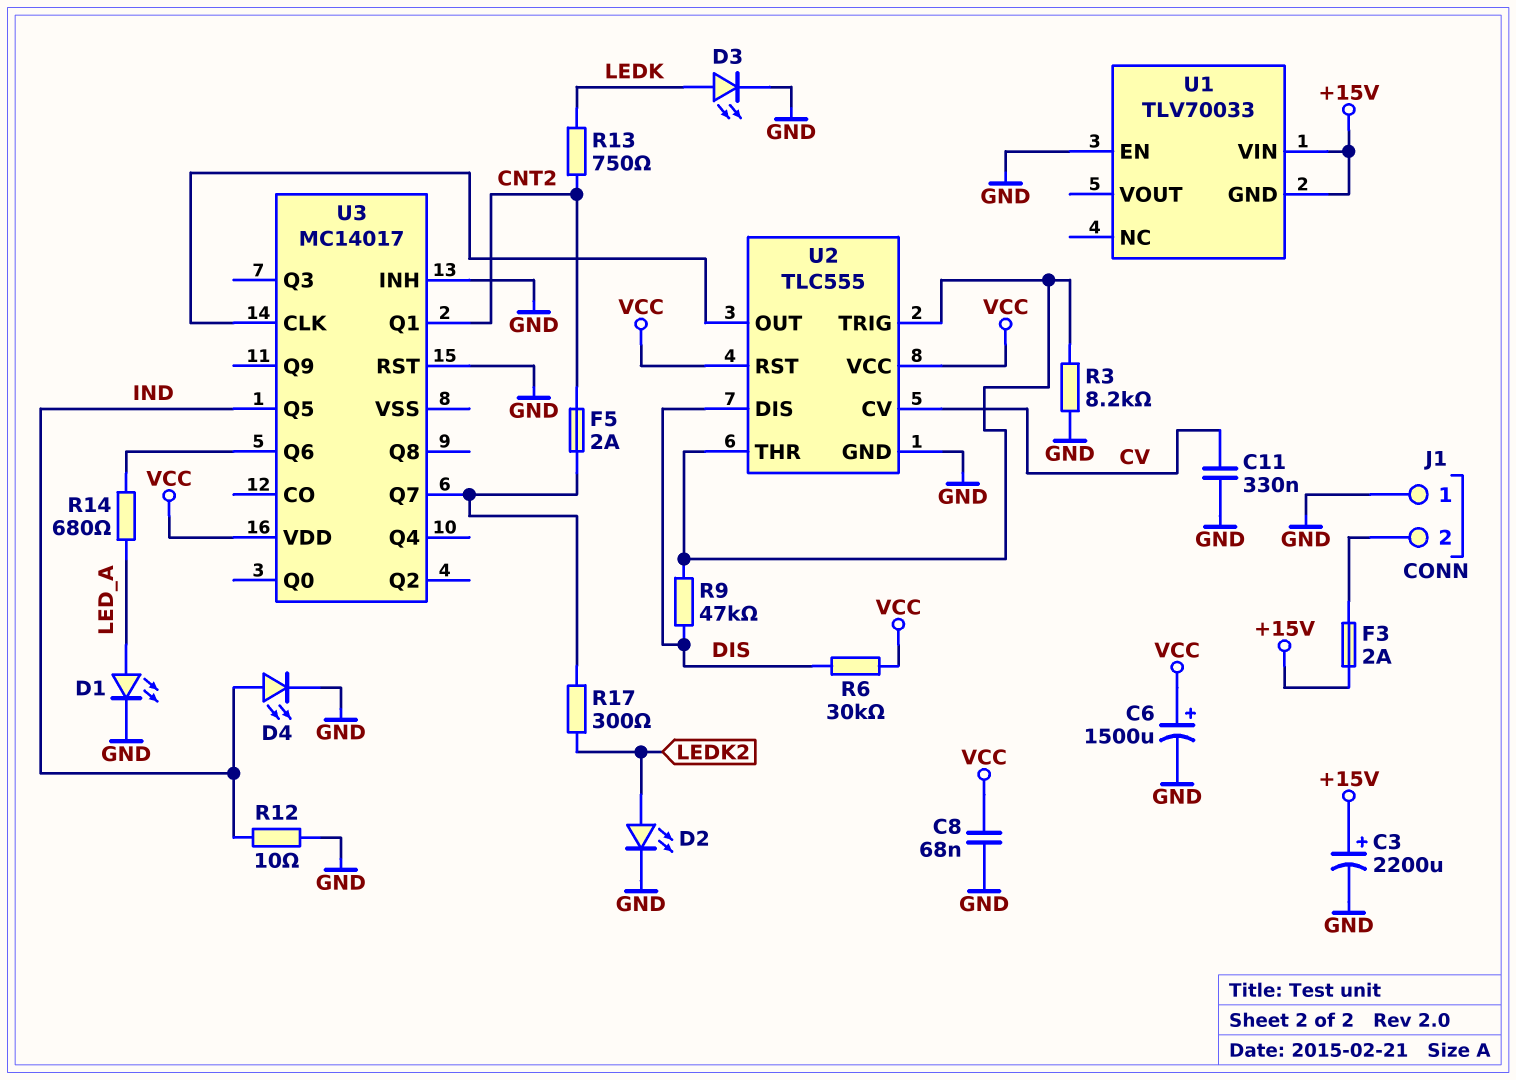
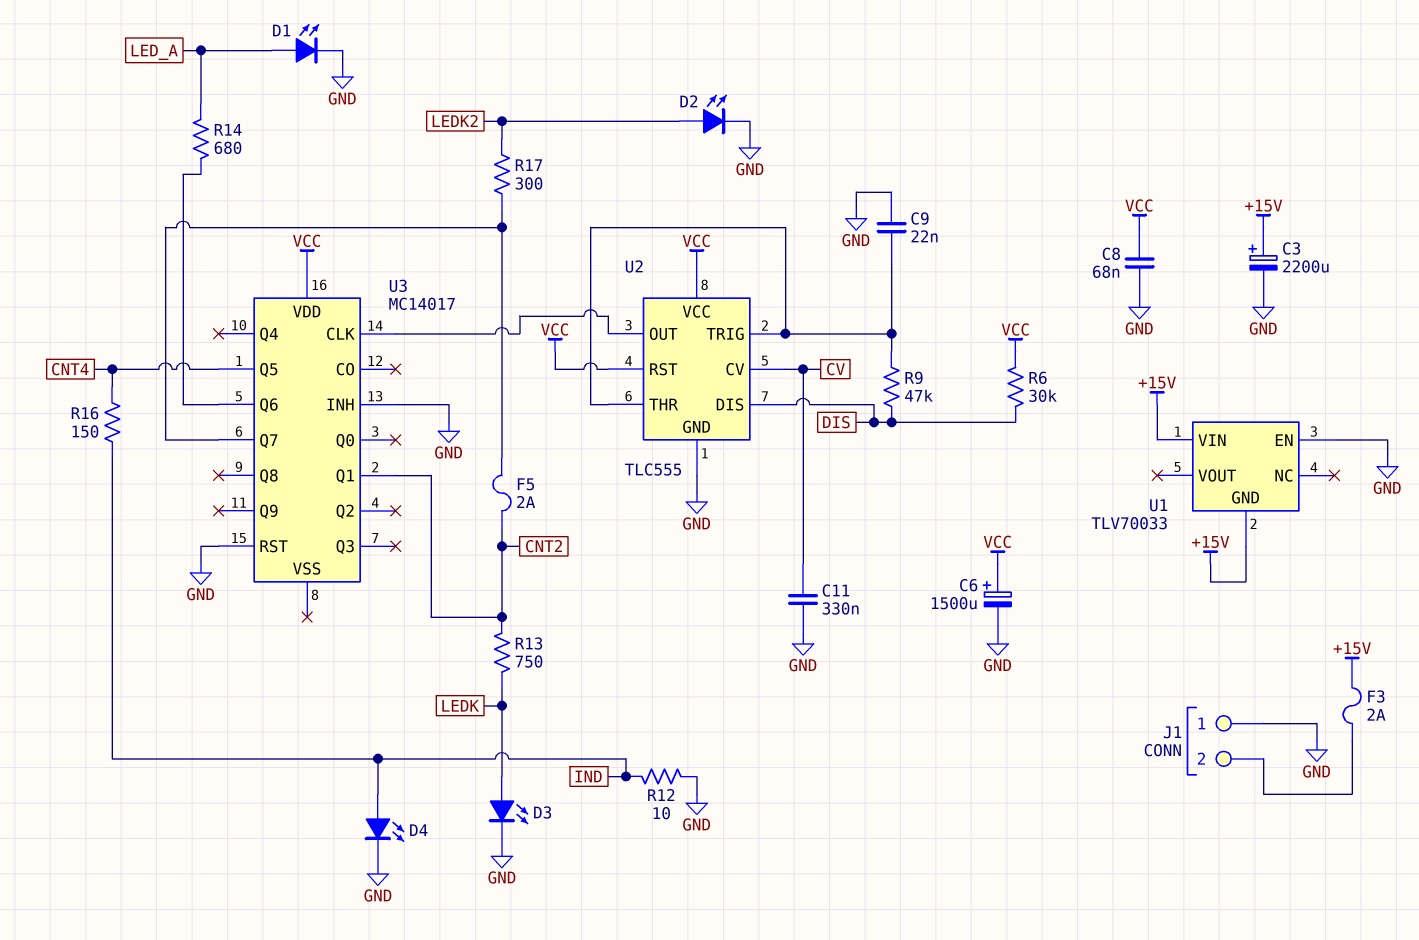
C9: none -> 22nF (GND, U2/THR)
R3: 8.2k (GND, U2/THR) -> none
R16: none -> 150 (CNT4, IND)
U3 pin Q5: IND -> CNT4

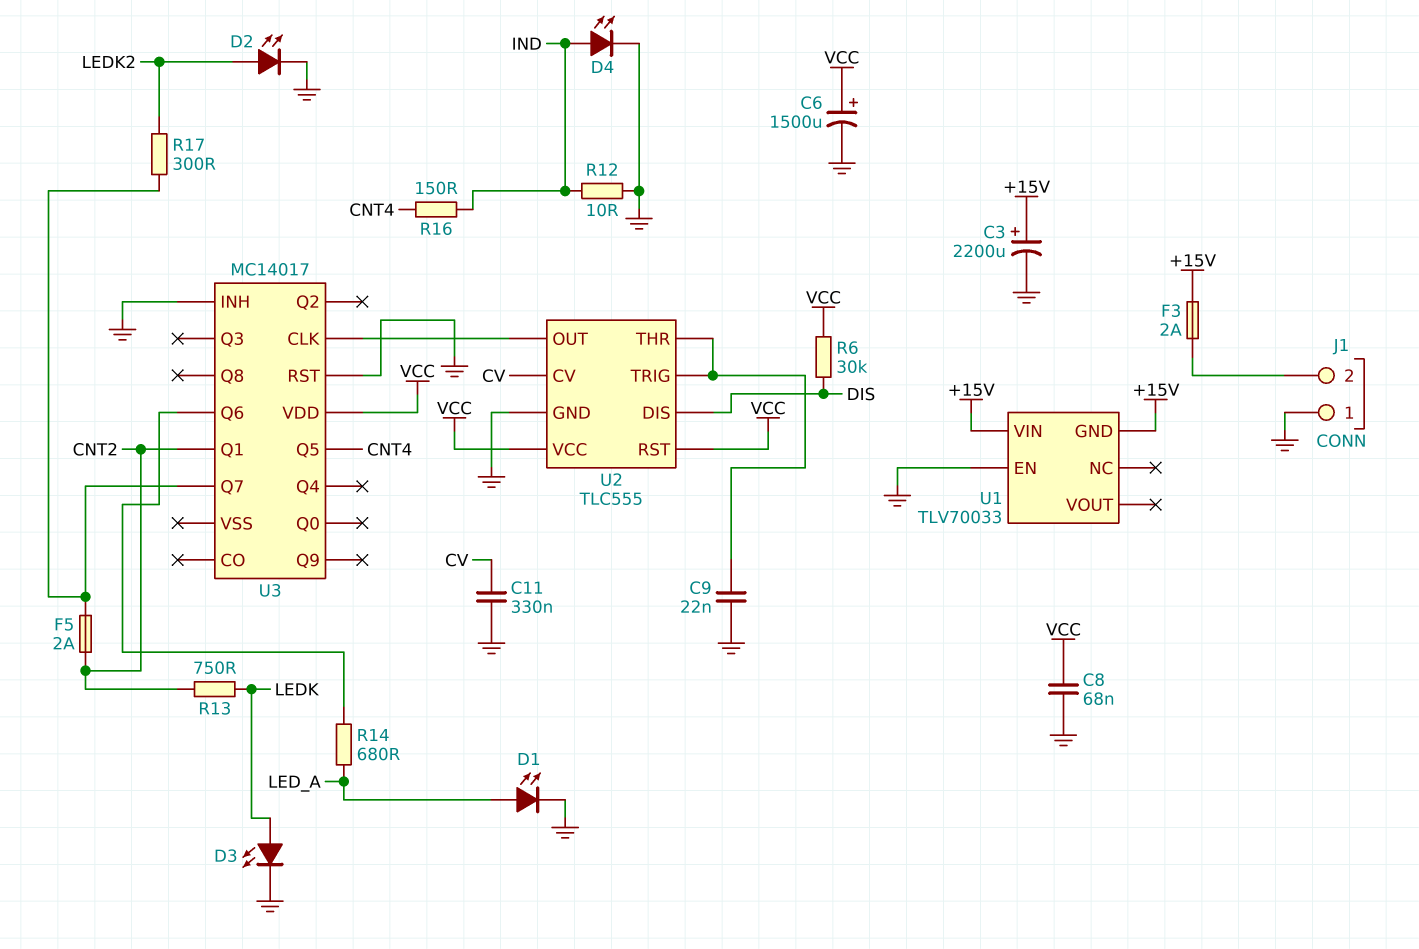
R9: 47k (DIS, U2/THR) -> none

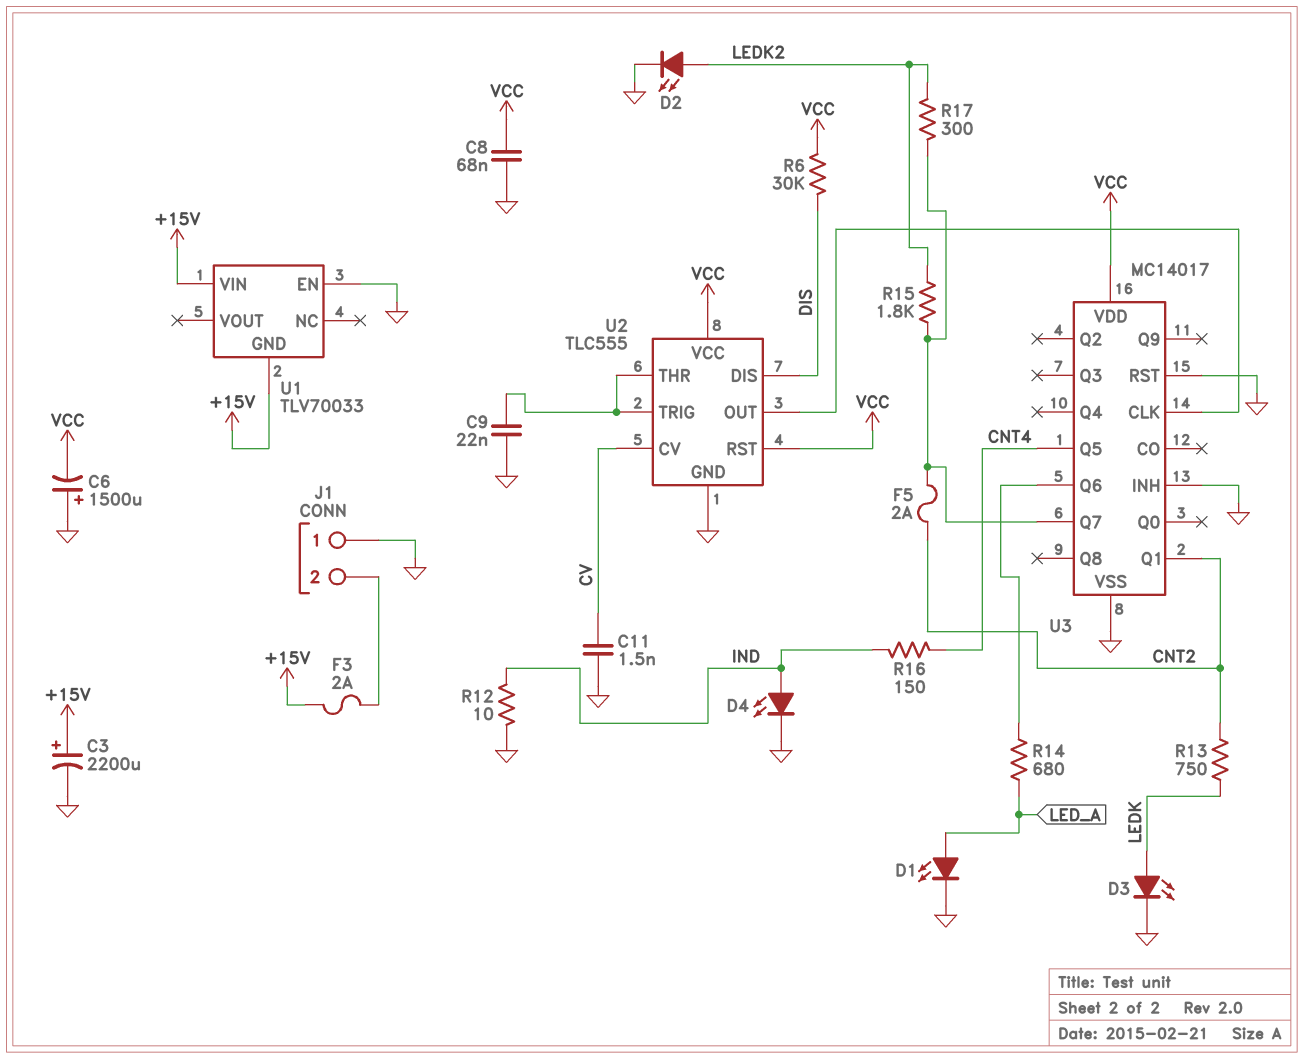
C6: 1500uF (plus VCC, minus GND) -> 1500uF (plus GND, minus VCC)
C11: 330nF (CV, GND) -> 1.5nF (CV, GND)
R15: none -> 1.8k (LEDK2, U3/Q7)
U3 pin VSS: none -> GND

